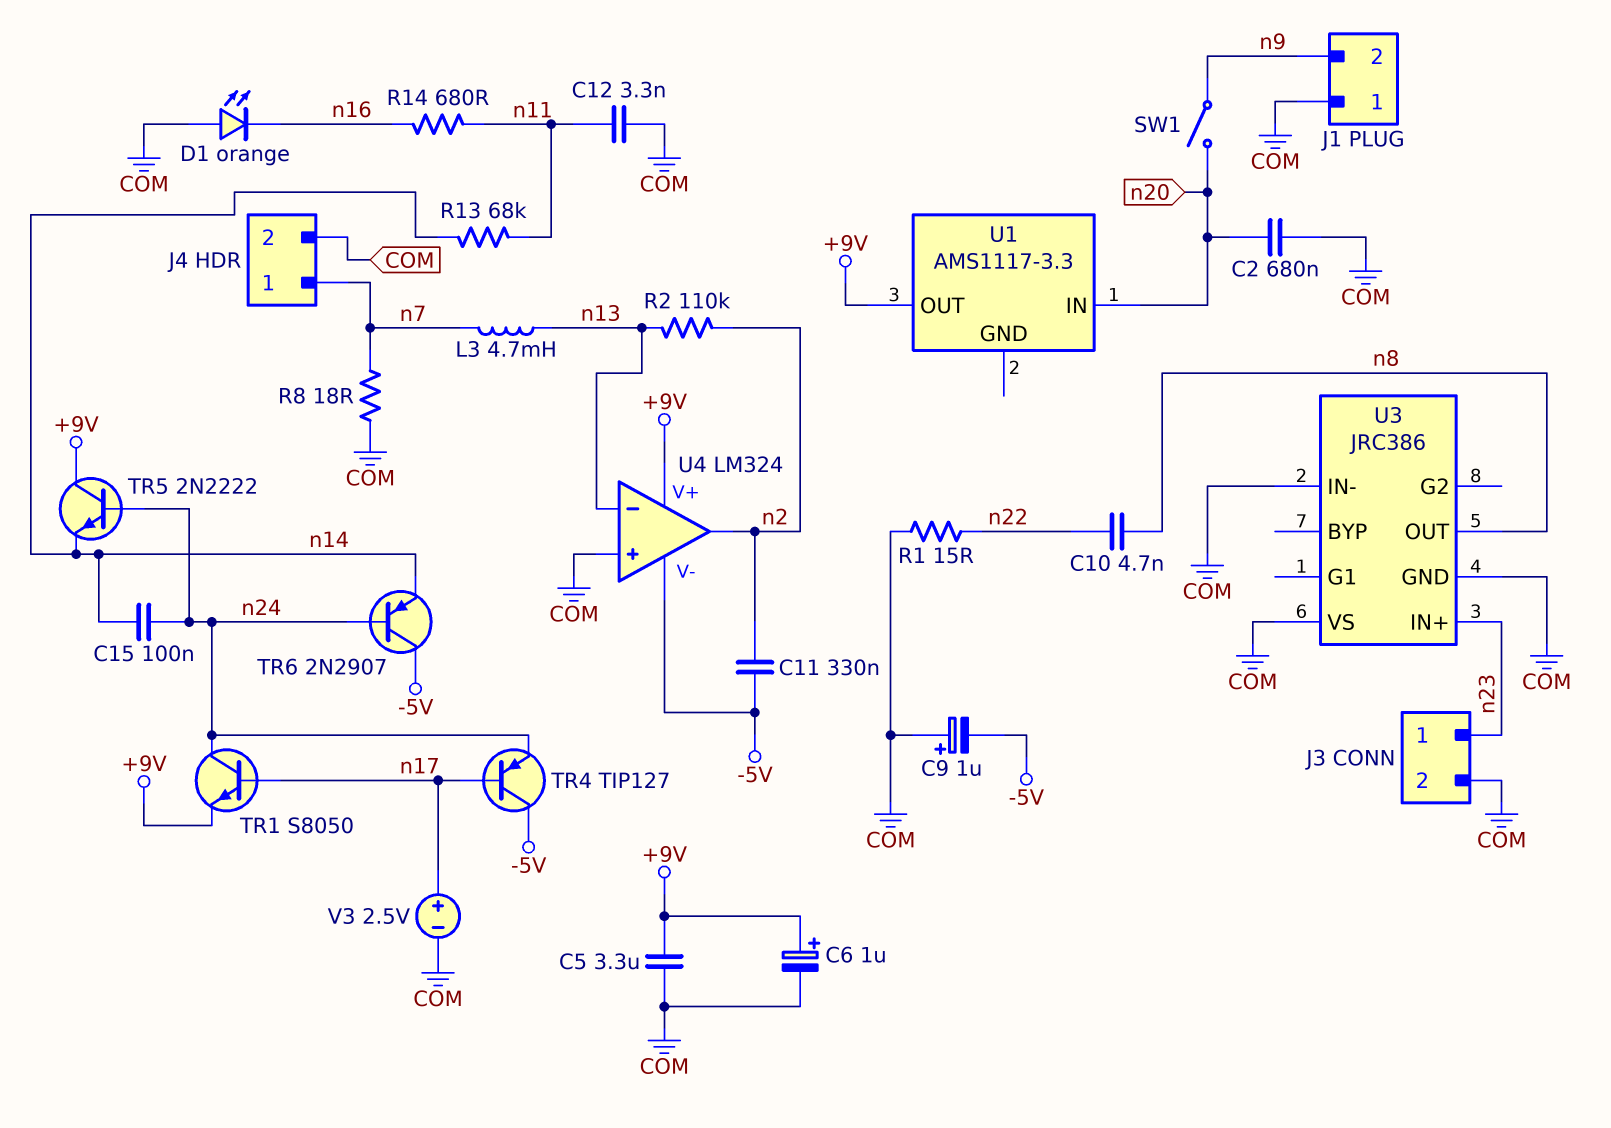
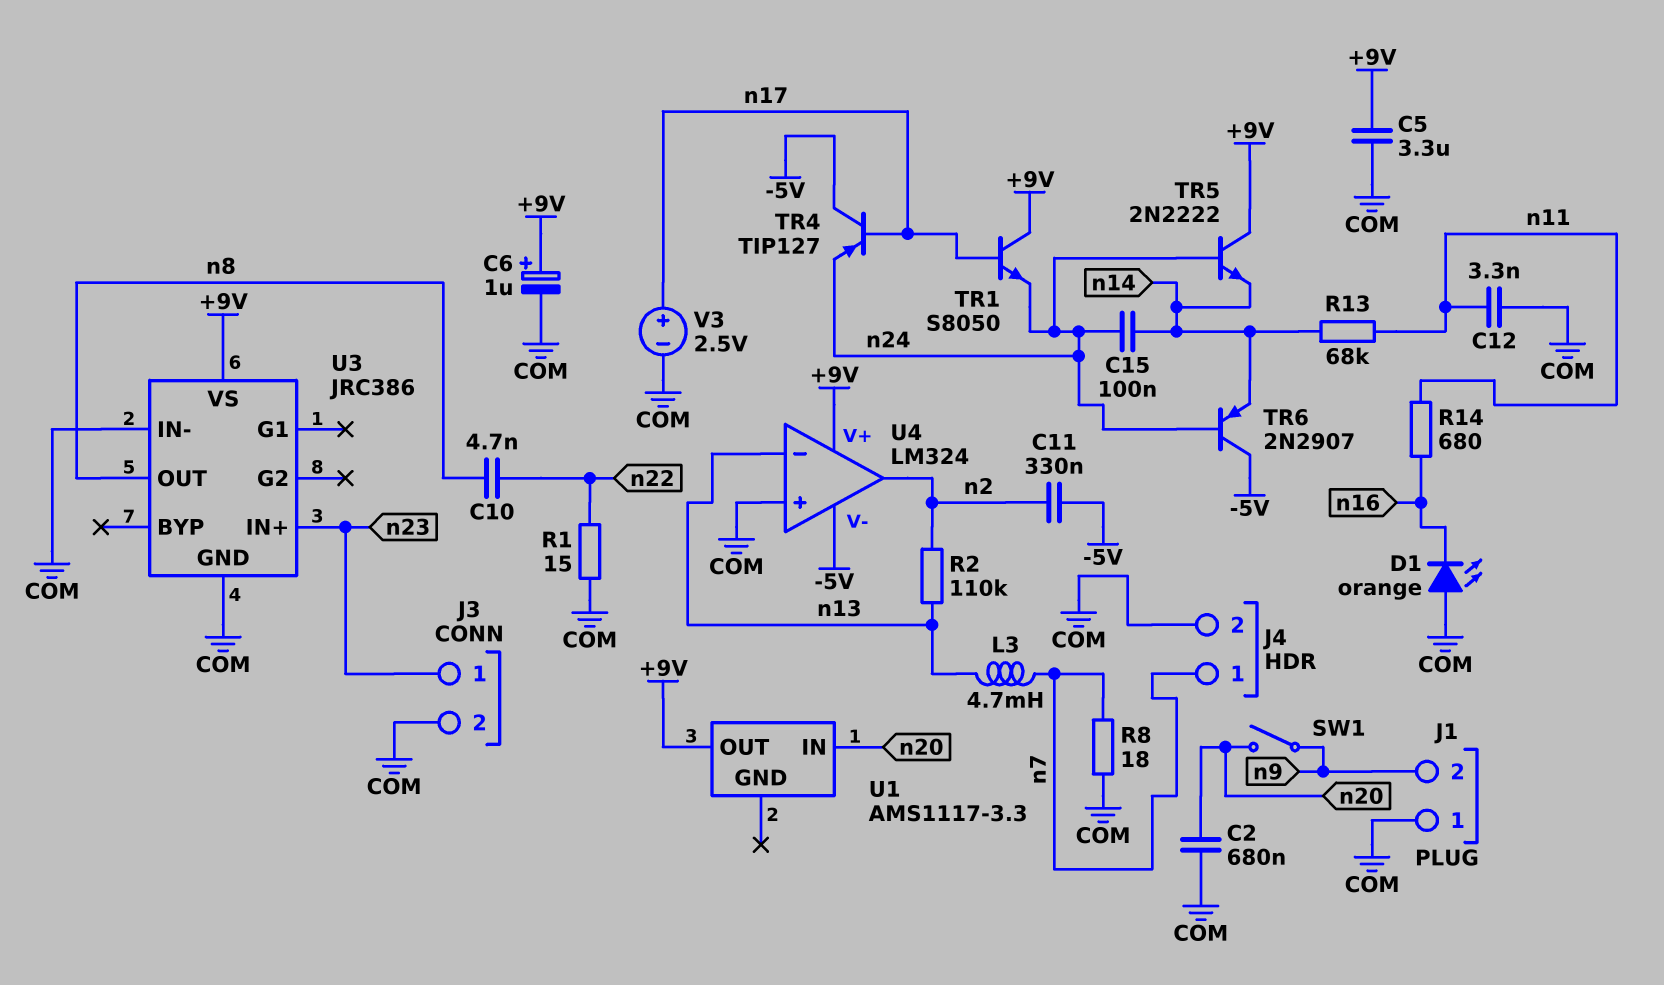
C9: 1uF (plus COM, minus -5V) -> none
TR1: NPN S8050 (B n17, C n24, E +9V) -> NPN S8050 (B n17, C +9V, E n24)
U3 pin VS: COM -> +9V

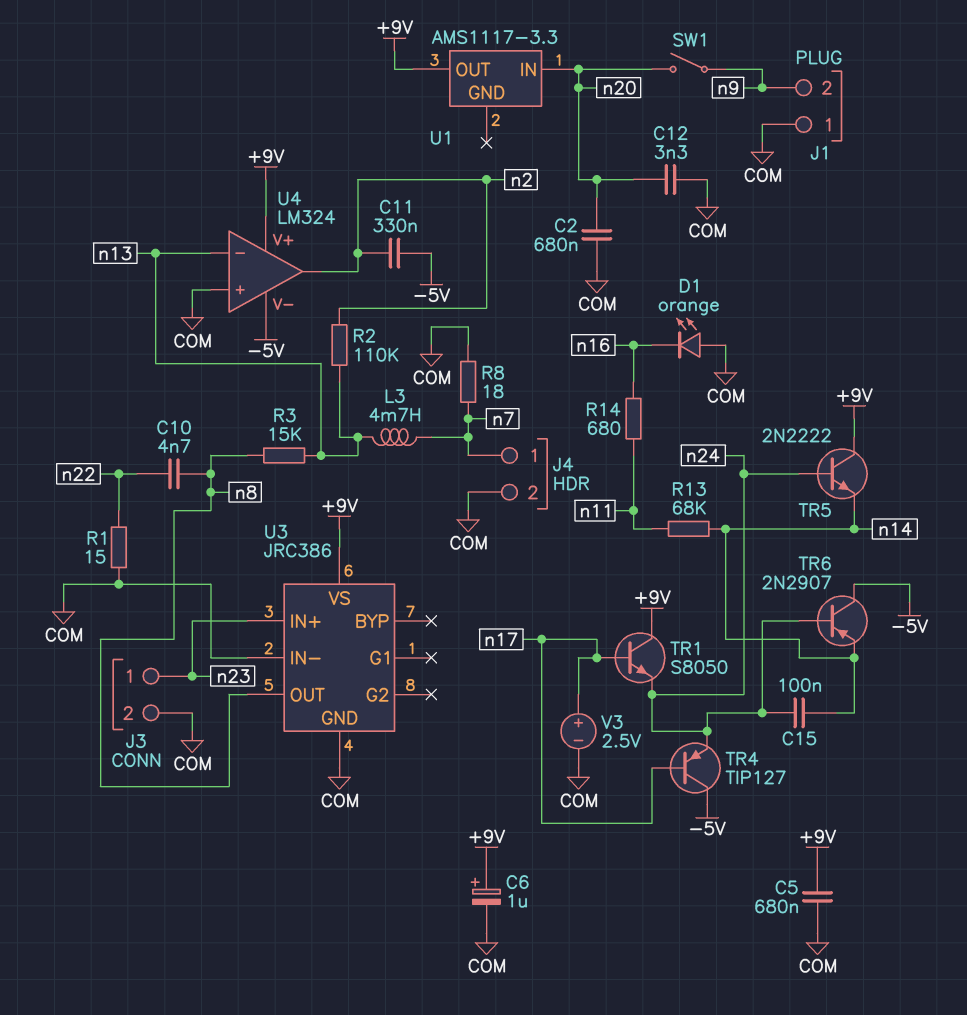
C5: 3.3uF (+9V, COM) -> 680nF (+9V, COM)
C12: 3.3nF (COM, n11) -> 3.3nF (COM, n20)
R3: none -> 15k (n8, n13)

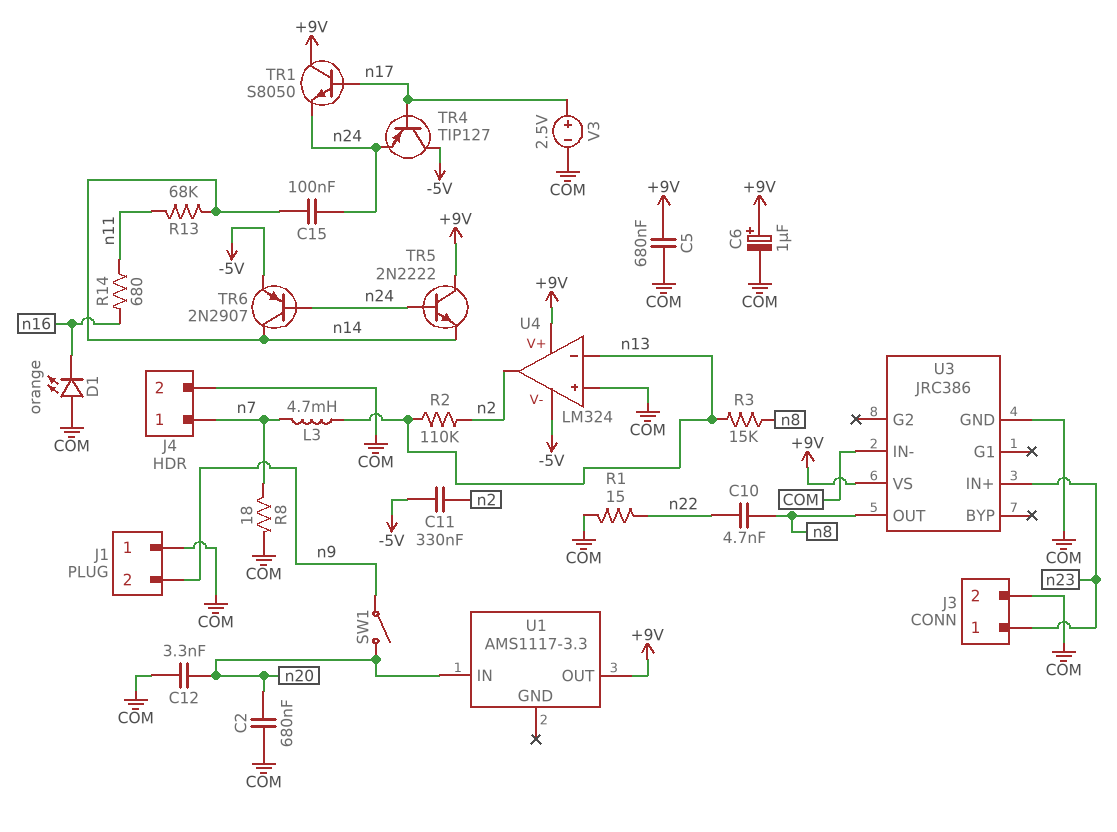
TR6: PNP 2N2907 (B n24, C -5V, E n14) -> PNP 2N2907 (B n24, C n14, E -5V)

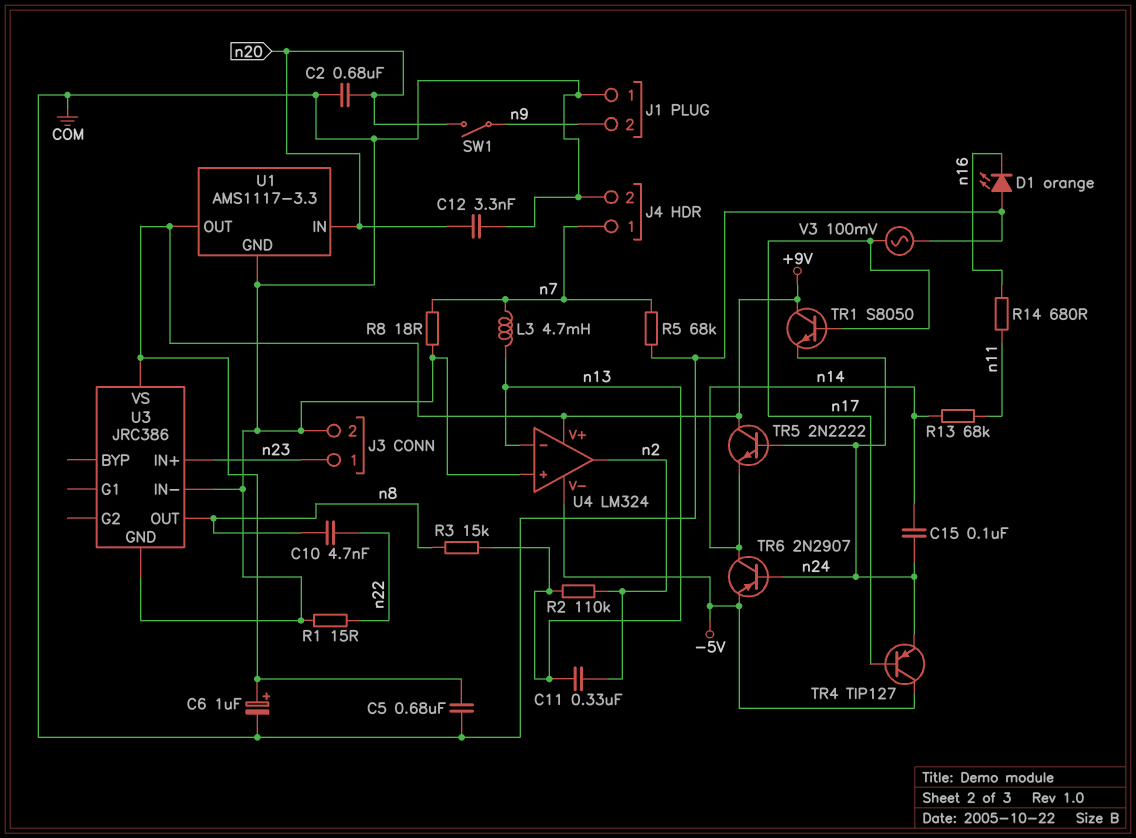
C11: 330nF (-5V, n2) -> 330nF (n2, n13)
R5: none -> 68k (COM, n7)
U1 pin GND: none -> COM
V3: 2.5V (plus n17, minus COM) -> AC 100mV (COM, n17)

